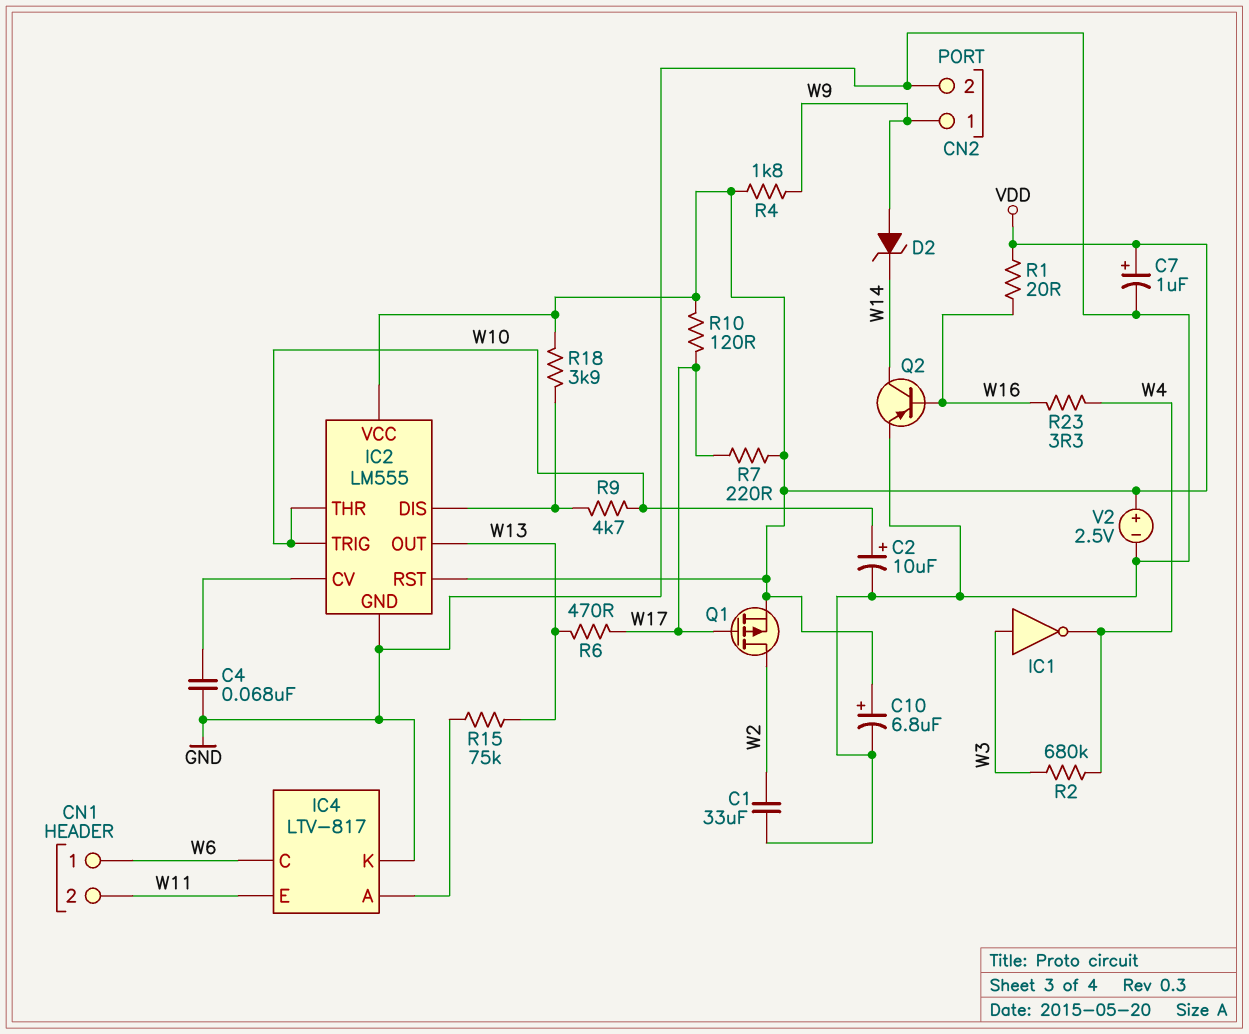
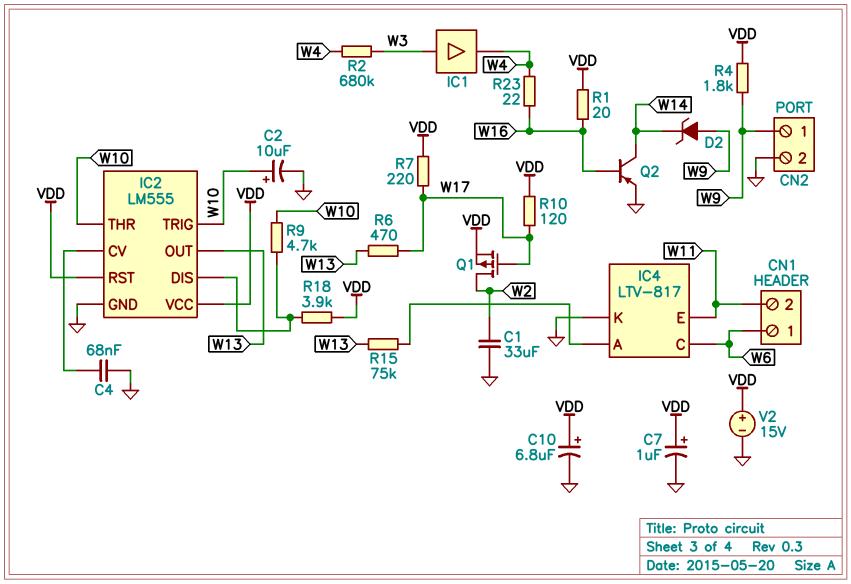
IC1: NOT (in W3, out W4) -> buffer (in W3, out W4)
R23: 3.3 (W4, W16) -> 22 (W4, W16)
V2: 2.5V (plus VDD, minus GND) -> 15V (plus VDD, minus GND)

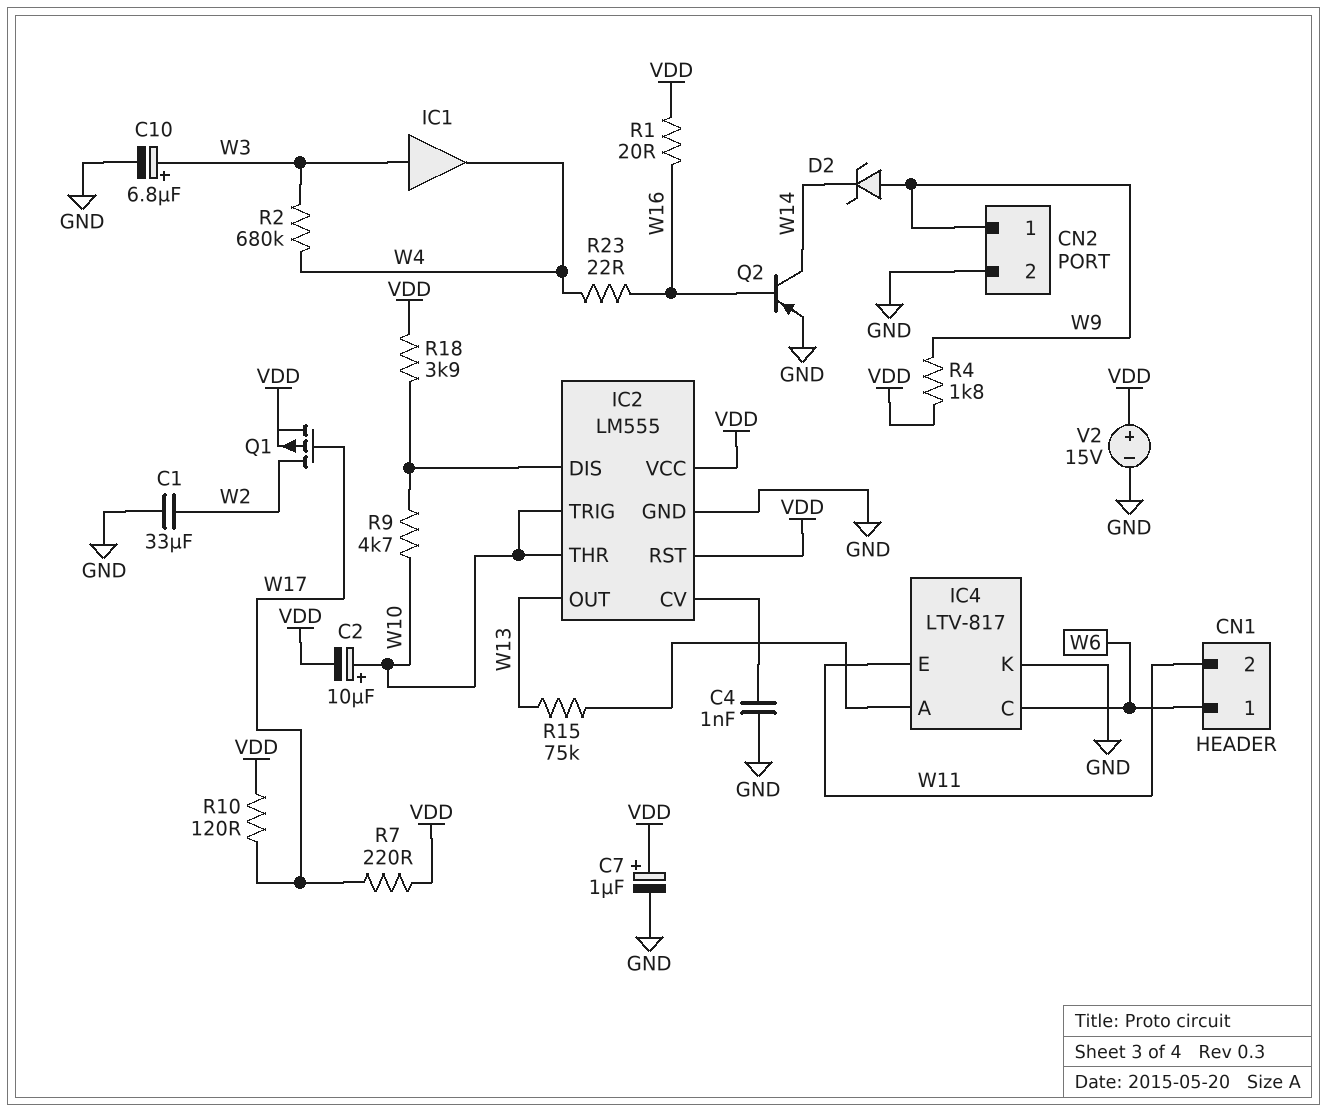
C2: 10uF (plus W10, minus GND) -> 10uF (plus W10, minus VDD)
C4: 68nF (GND, IC2/CV) -> 1nF (GND, IC2/CV)
C10: 6.8uF (plus VDD, minus GND) -> 6.8uF (plus W3, minus GND)
R6: 470 (W13, W17) -> none

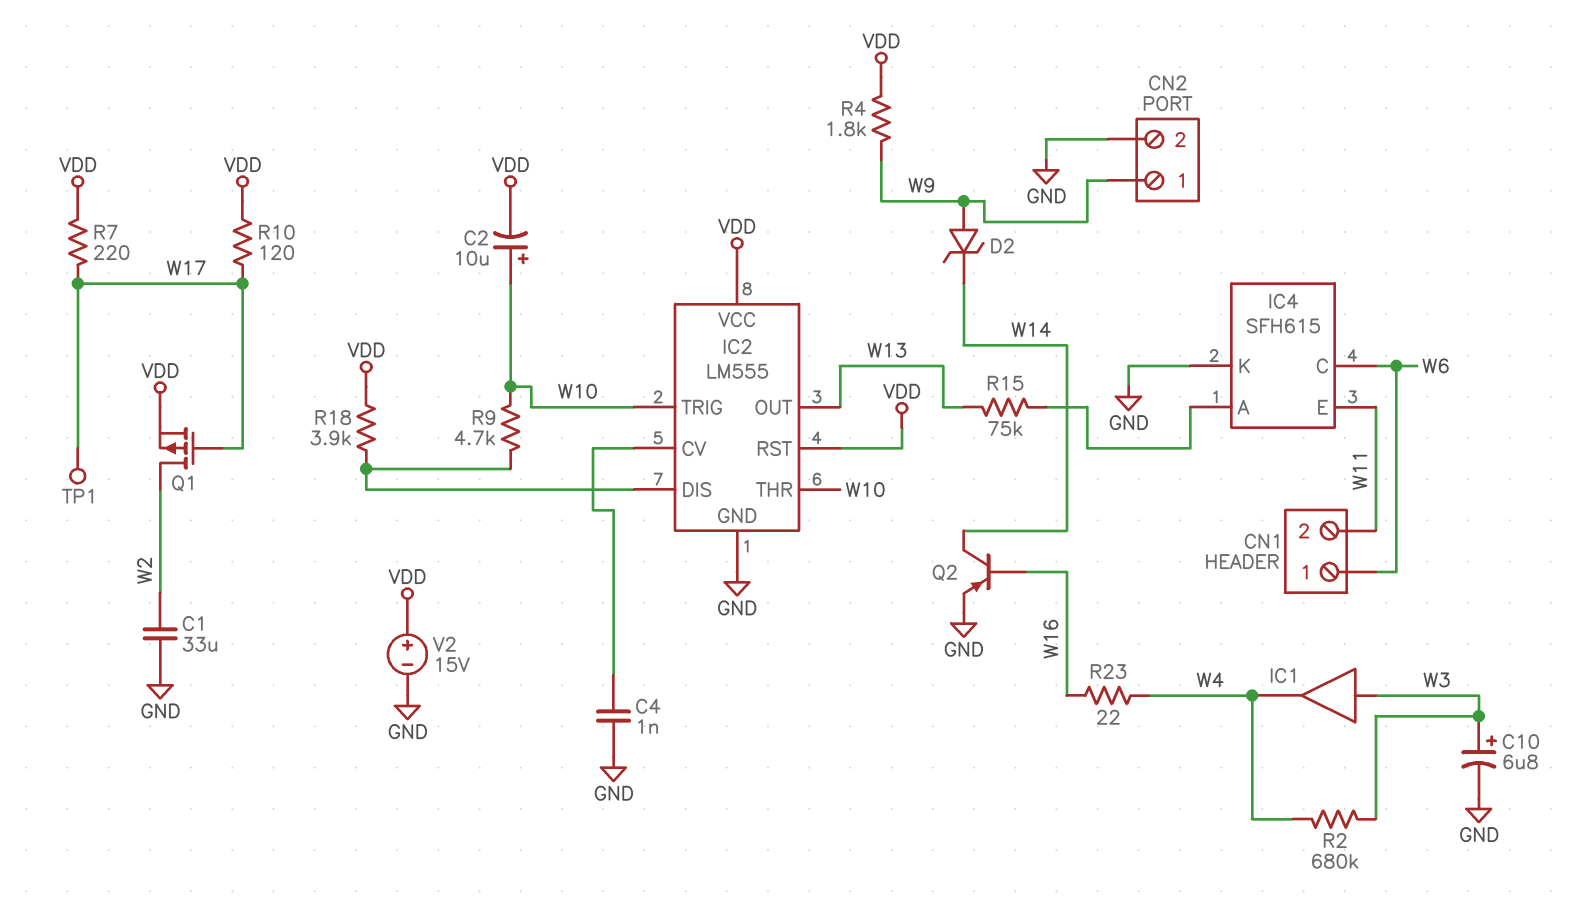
C7: 1uF (plus VDD, minus GND) -> none
IC4: LTV-817 -> SFH615
R1: 20 (VDD, W16) -> none
TP1: none -> test point (W17)

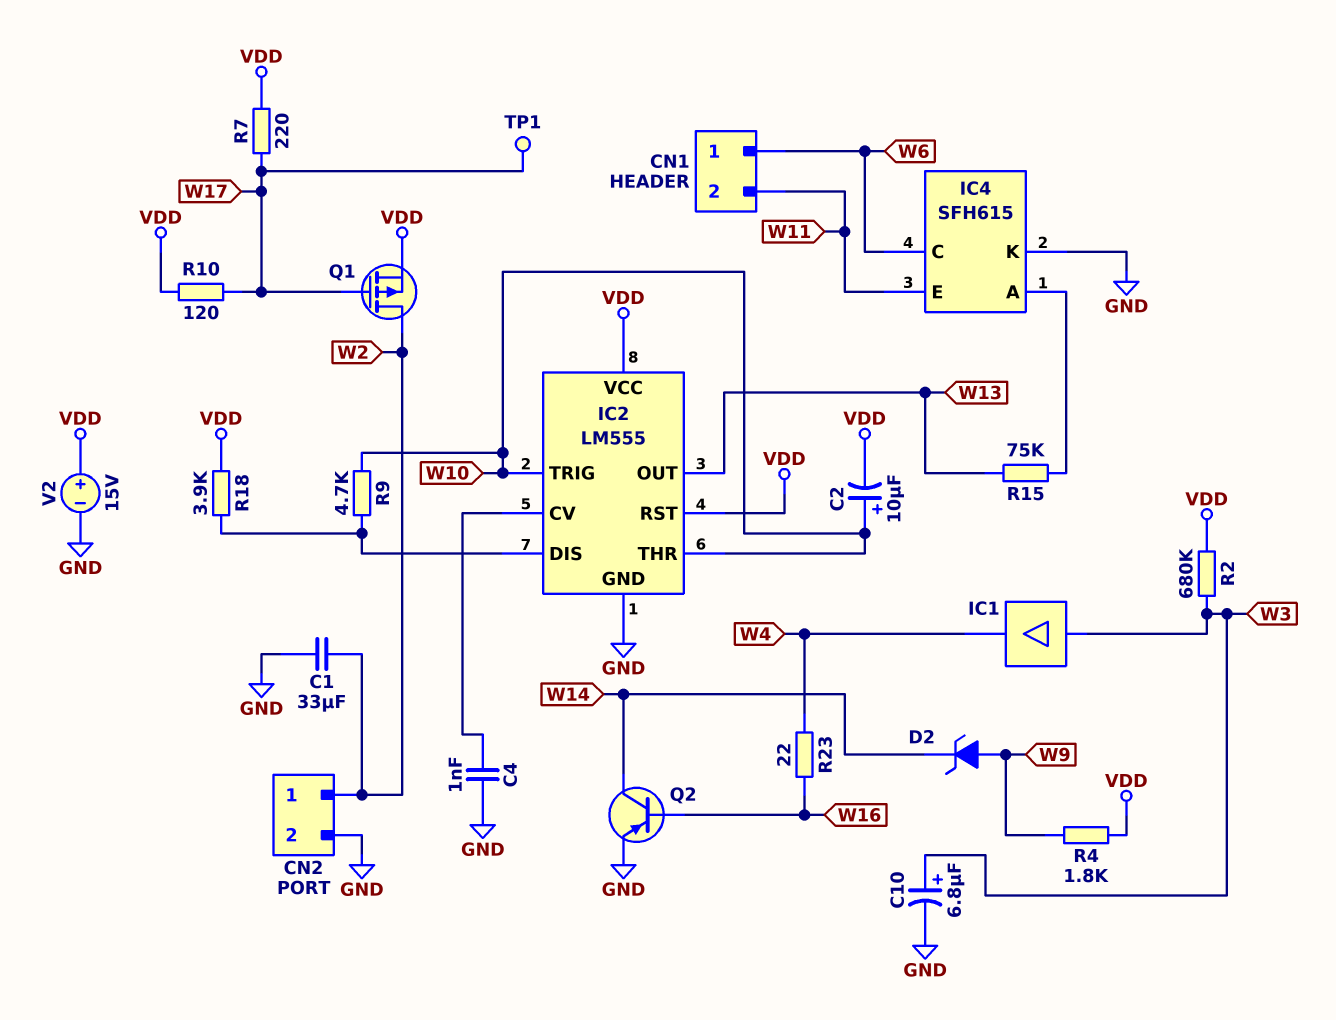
CN2 pin 1: W9 -> W2
R2: 680k (W3, W4) -> 680k (VDD, W3)

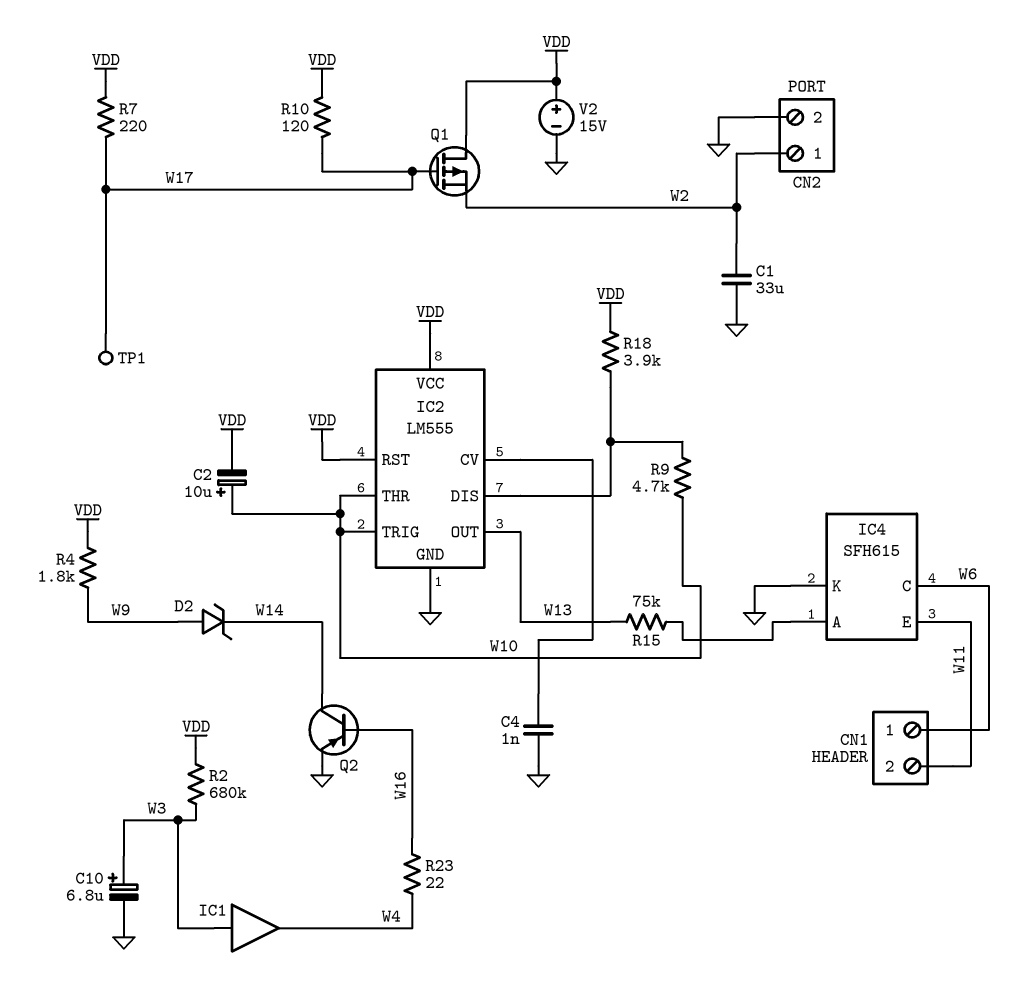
Q1: PMOS (G W17, D W2, S VDD) -> PMOS (G W17, D VDD, S W2)

